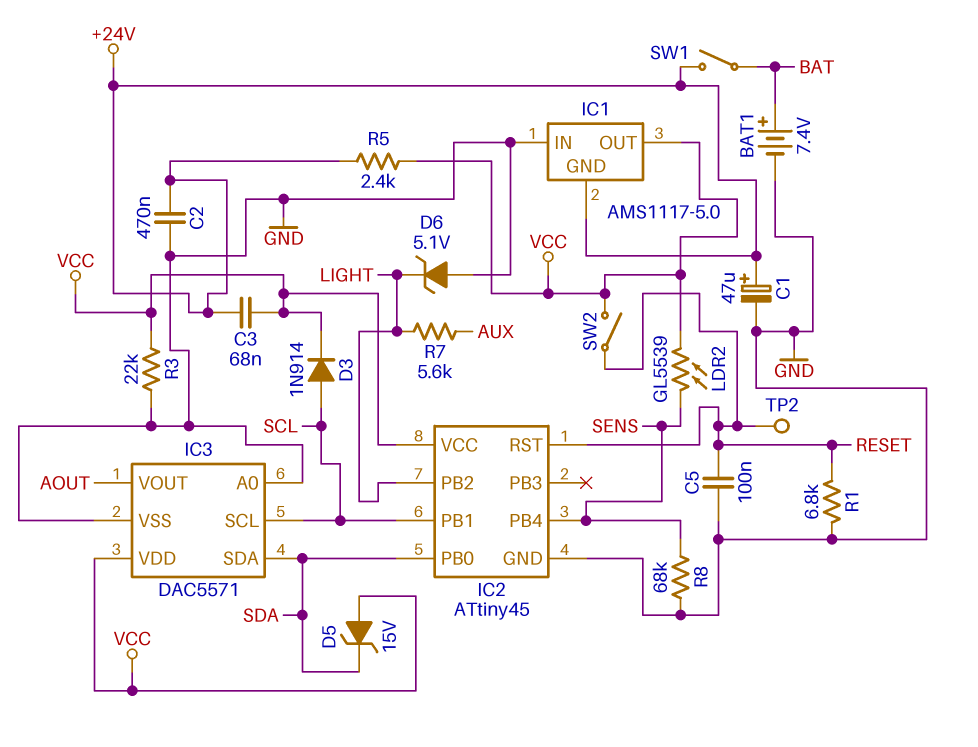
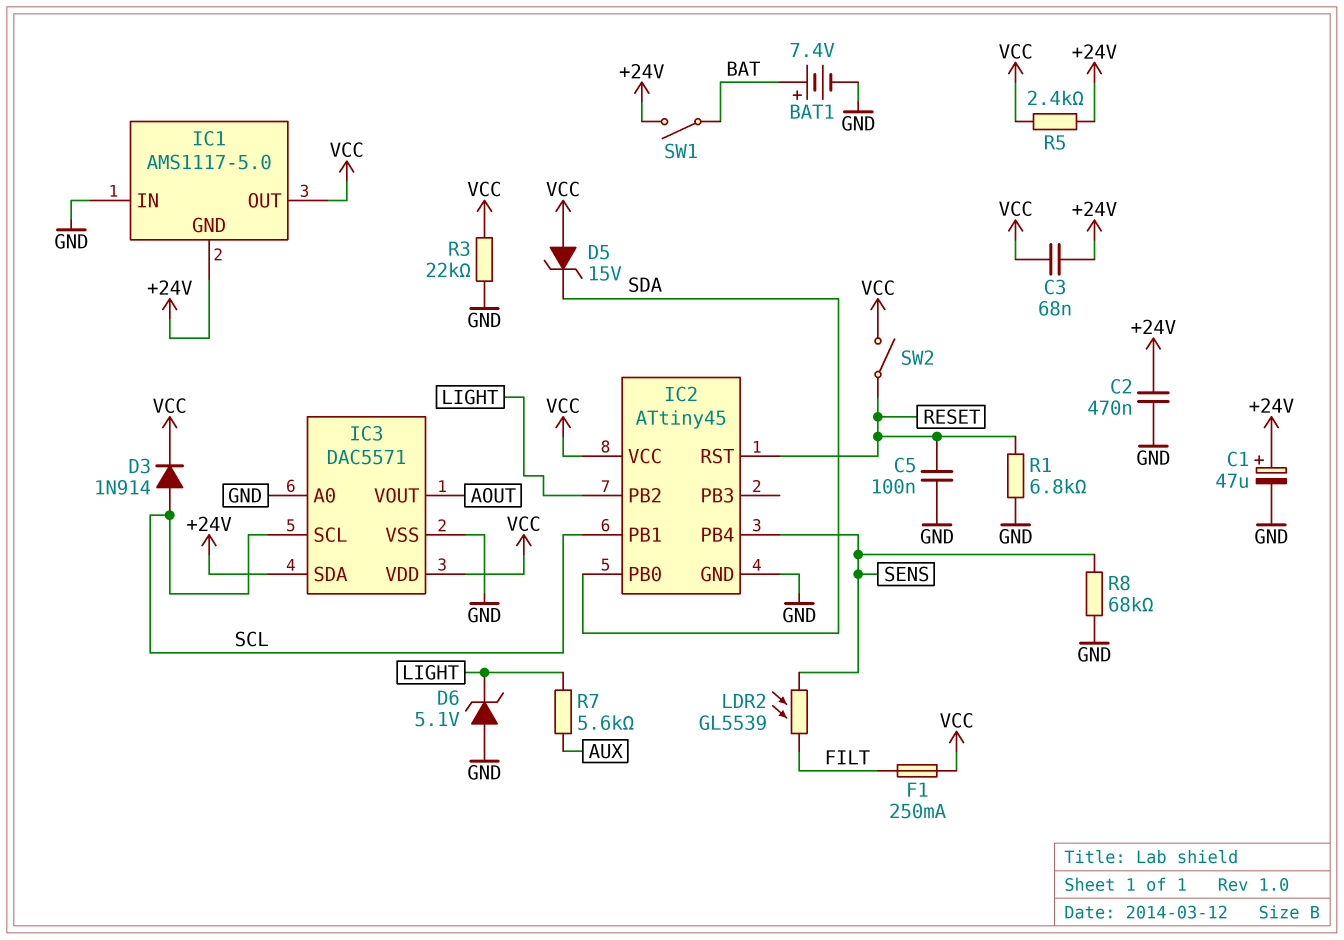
F1: none -> 250mA (FILT, VCC)
IC3 pin SDA: SDA -> +24V
LDR2: GL5539 (SENS, VCC) -> GL5539 (FILT, SENS)
TP2: test point (RESET) -> none

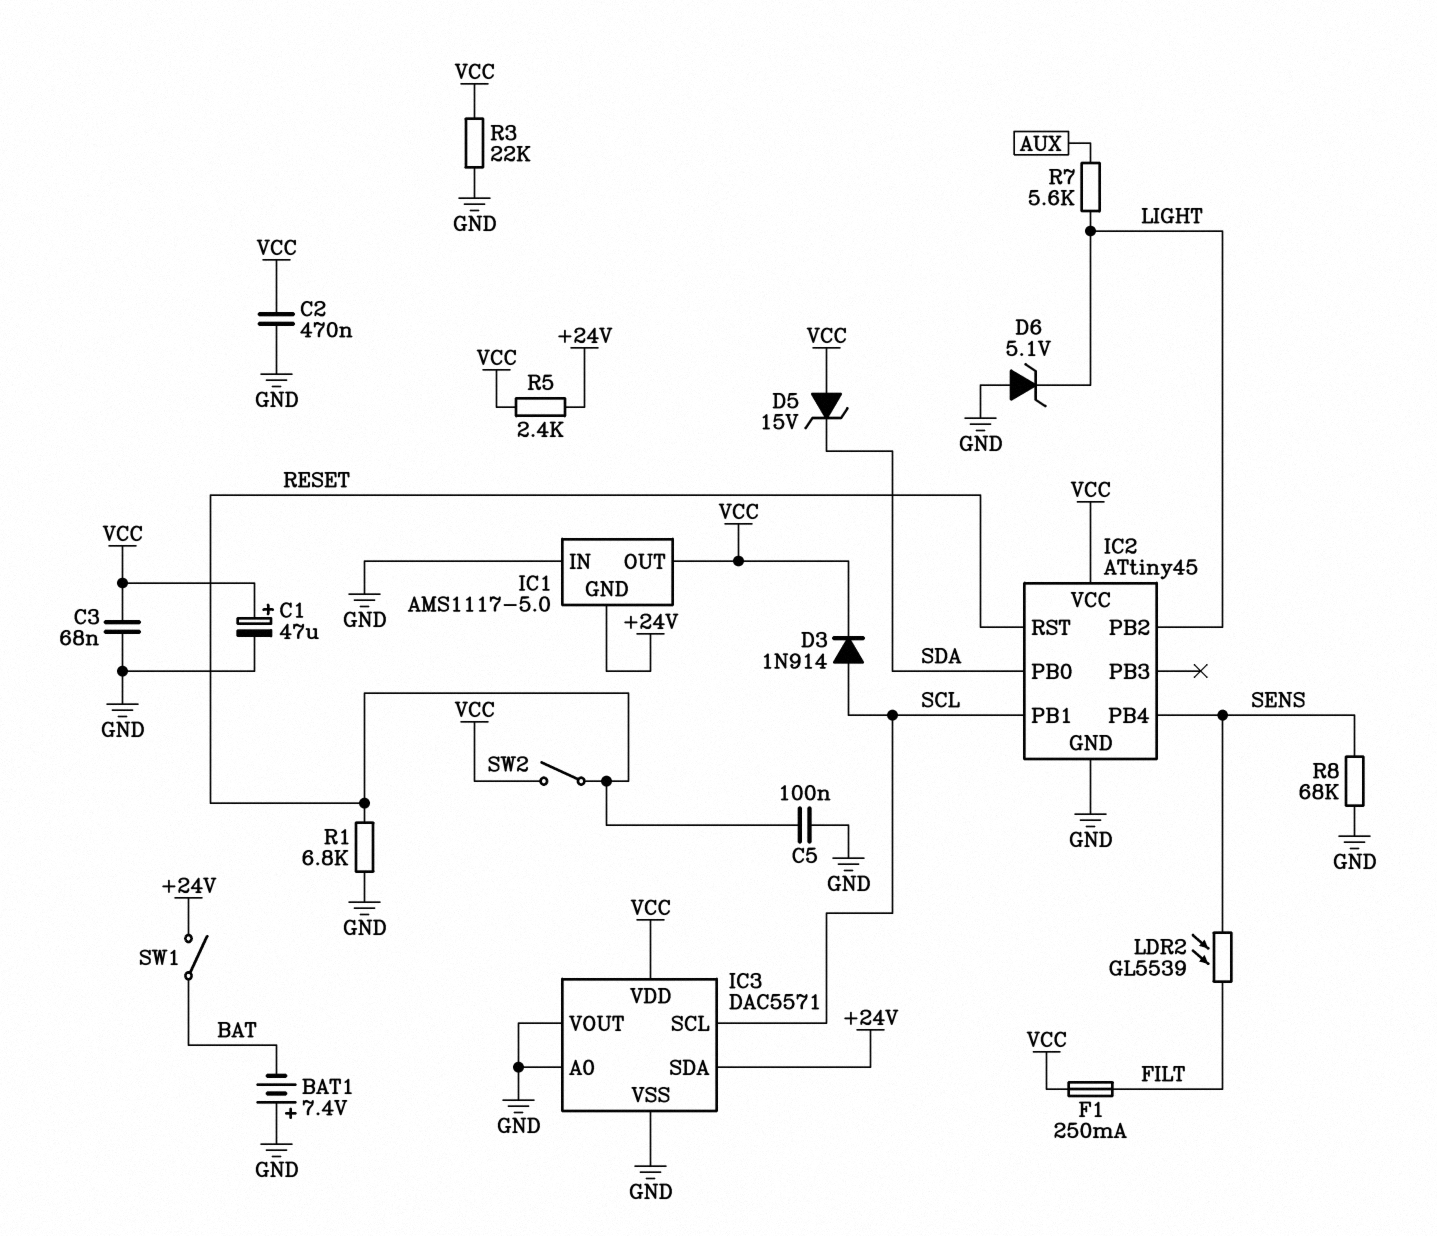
BAT1: 7.4V (plus BAT, minus GND) -> 7.4V (plus GND, minus BAT)
C1: 47uF (plus +24V, minus GND) -> 47uF (plus VCC, minus GND)
C2: 470nF (+24V, GND) -> 470nF (GND, VCC)
C3: 68nF (+24V, VCC) -> 68nF (GND, VCC)
IC3 pin VOUT: AOUT -> GND

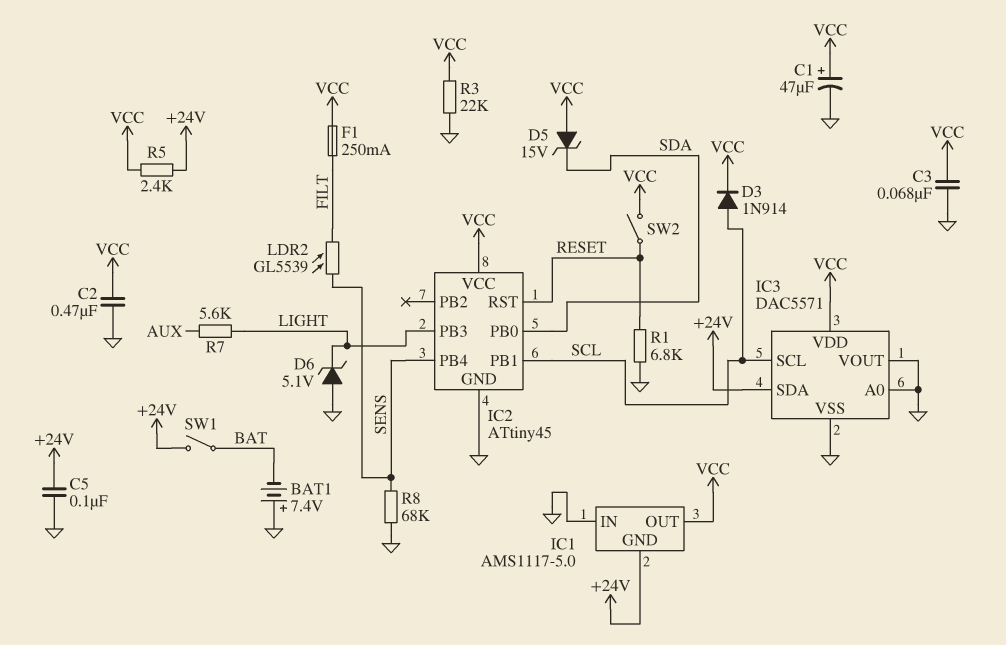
C5: 100nF (GND, RESET) -> 100nF (+24V, GND)
IC2 pin PB2: LIGHT -> none
IC2 pin PB3: none -> LIGHT

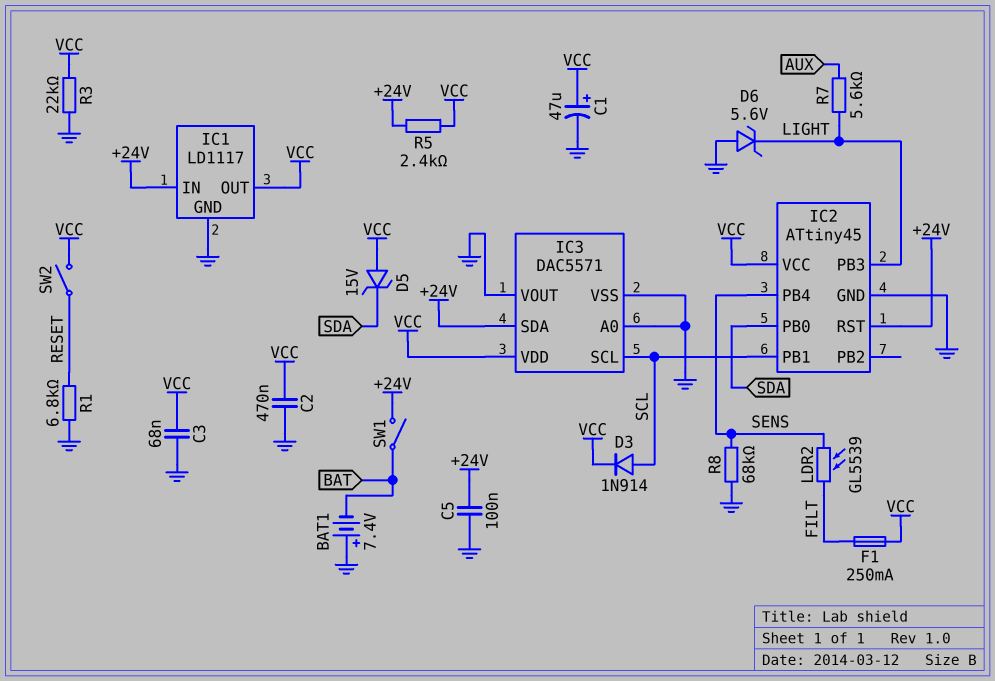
D6: zener 5.1V (A GND, K LIGHT) -> zener 5.6V (A GND, K LIGHT)
IC1: AMS1117-5.0 -> LD1117
IC1 pin GND: +24V -> GND
IC1 pin IN: GND -> +24V
IC2 pin RST: RESET -> +24V

